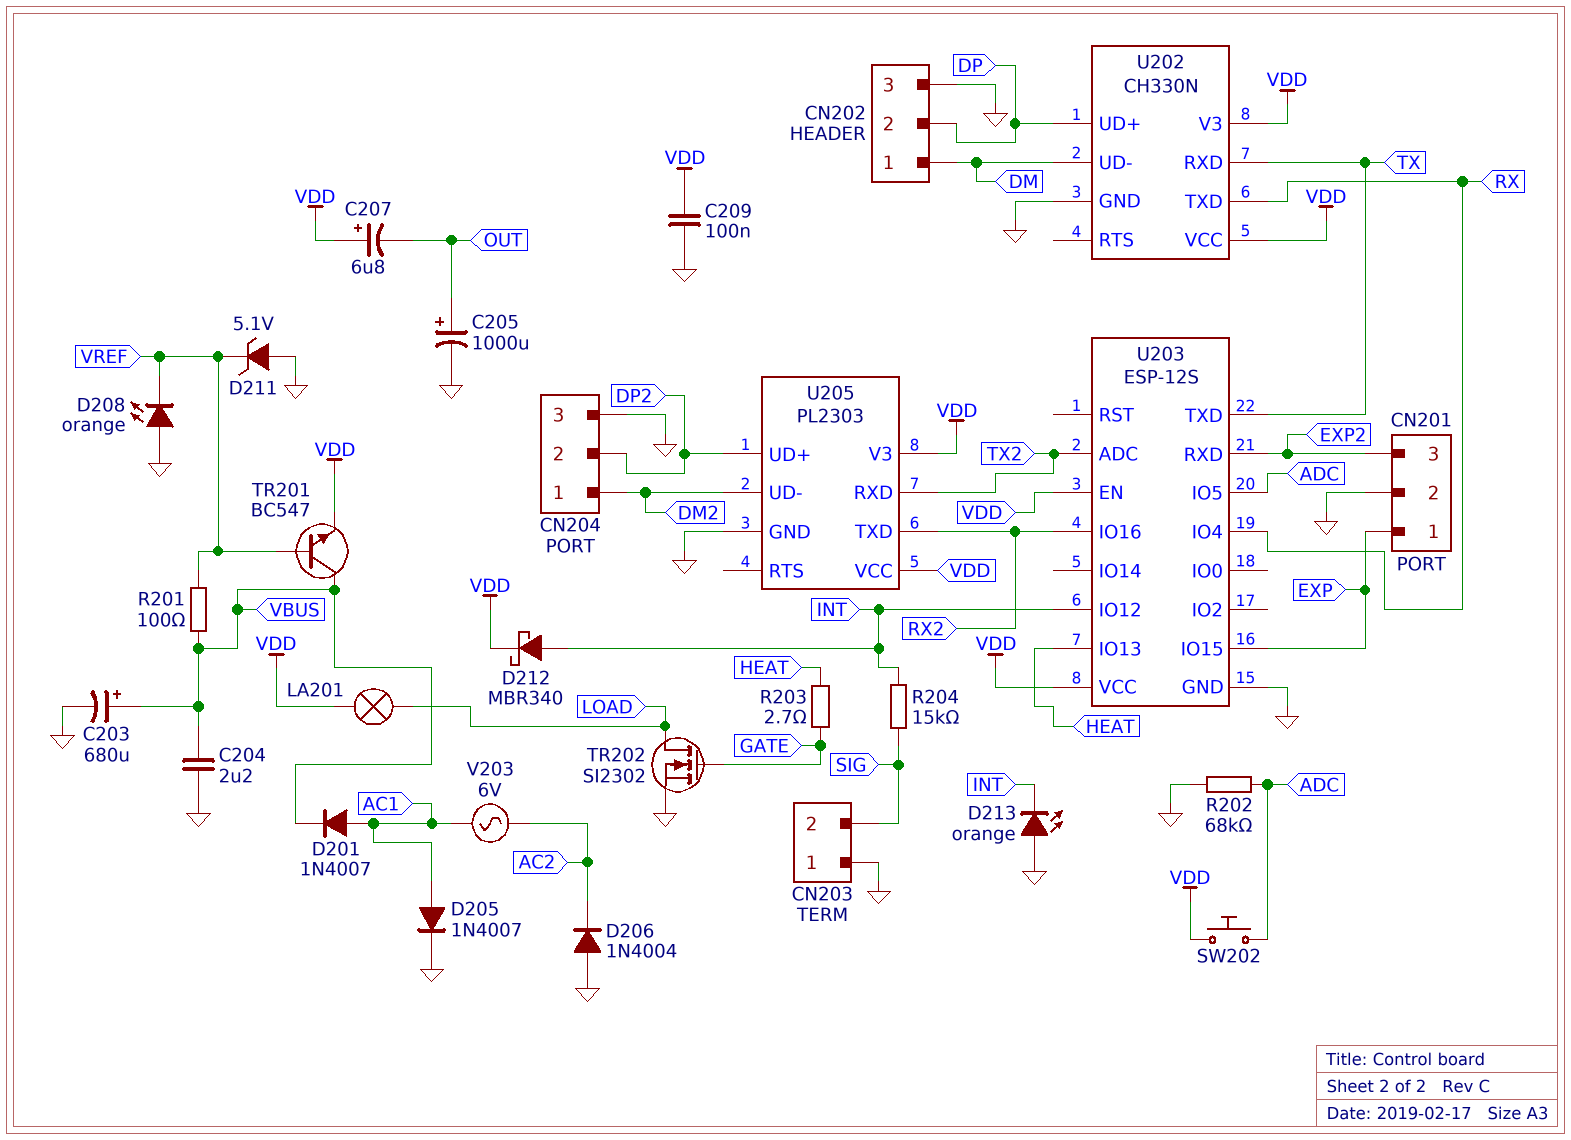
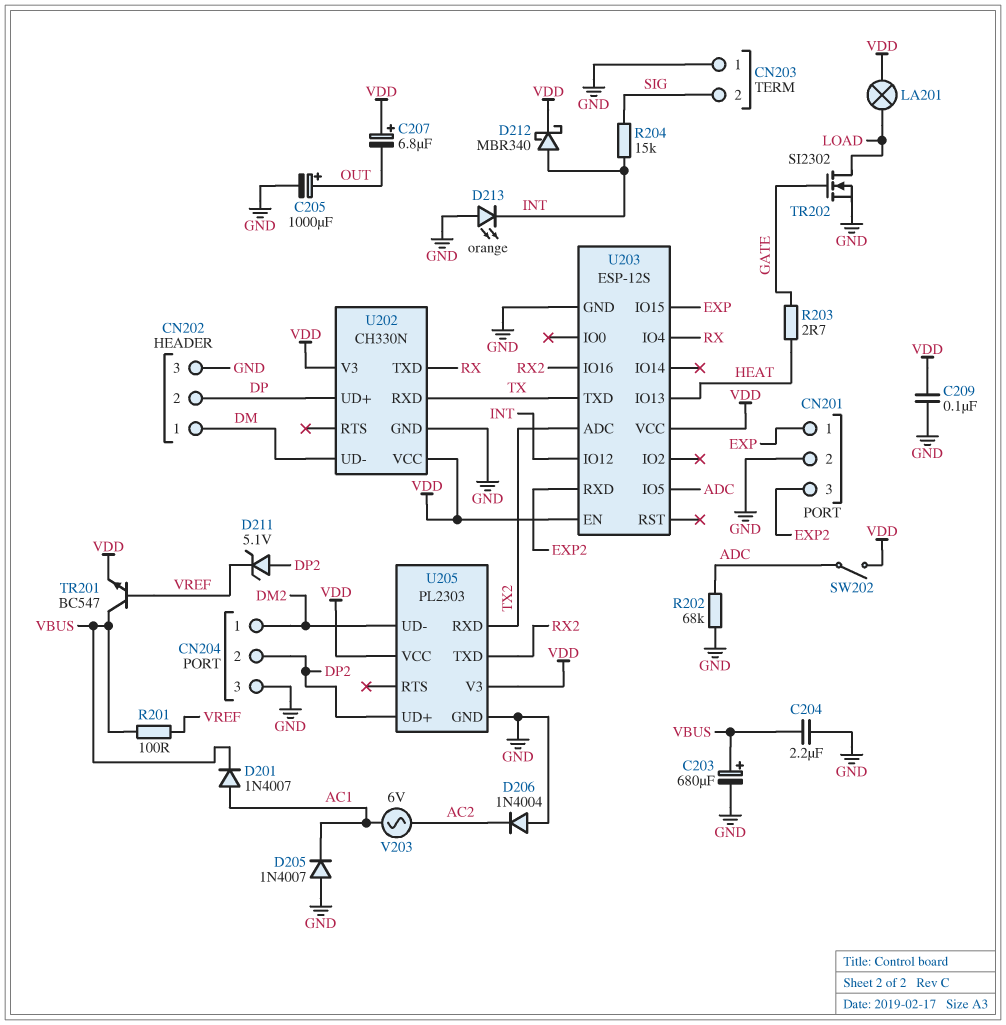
D205: diode 1N4007 (A AC1, K GND) -> diode 1N4007 (A GND, K AC1)
D208: LED orange (A GND, K VREF) -> none
D211: zener 5.1V (A GND, K VREF) -> zener 5.1V (A DP2, K VREF)
SW202: button (ADC, VDD) -> switch (ADC, VDD)

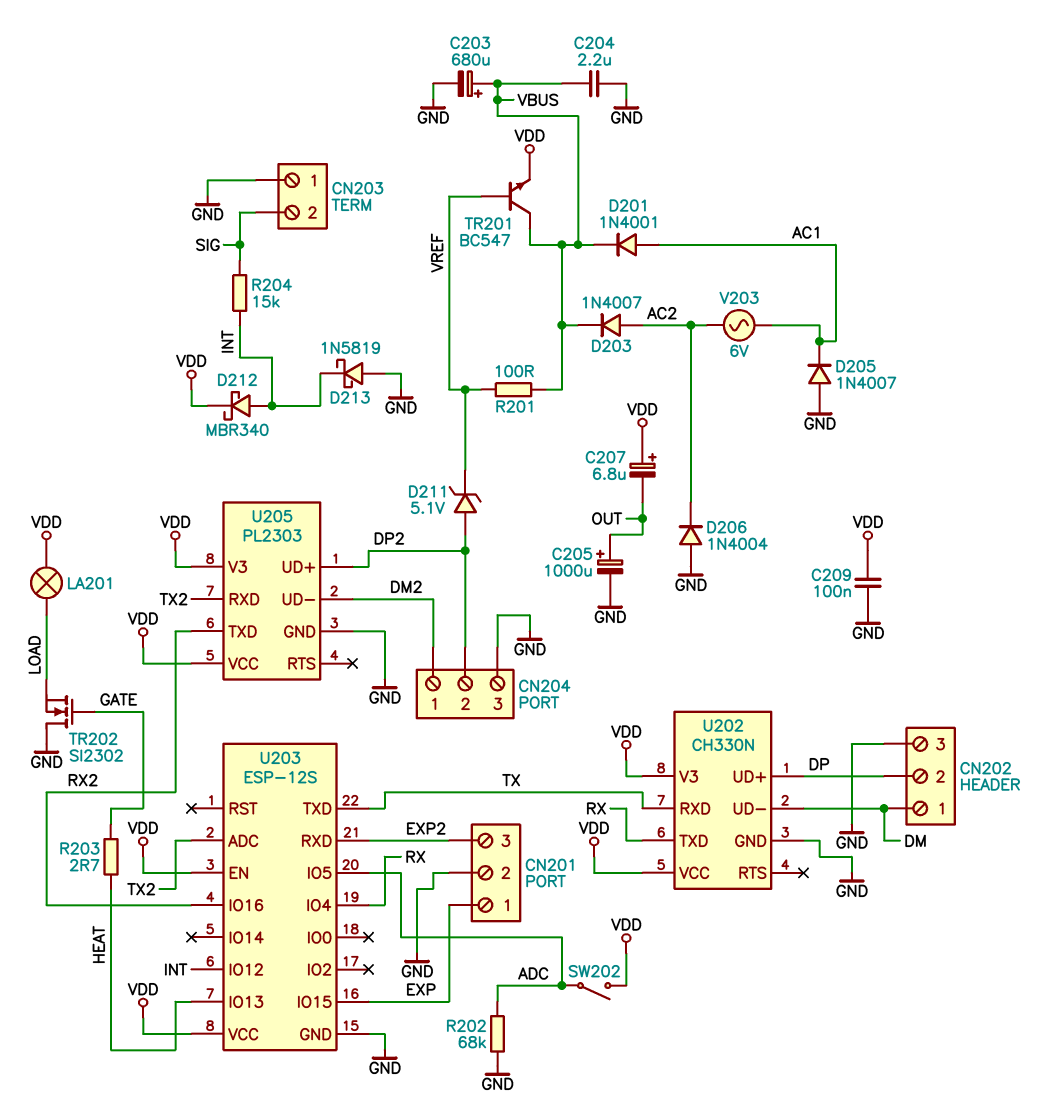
D201: diode 1N4007 (A AC1, K VBUS) -> diode 1N4001 (A AC1, K VBUS)
D203: none -> diode 1N4007 (A AC2, K VBUS)
D213: LED orange (A GND, K INT) -> schottky 1N5819 (A GND, K INT)
TR202: NMOS SI2302 (G GATE, D LOAD, S GND) -> NMOS SI2302 (G GATE, D GND, S LOAD)

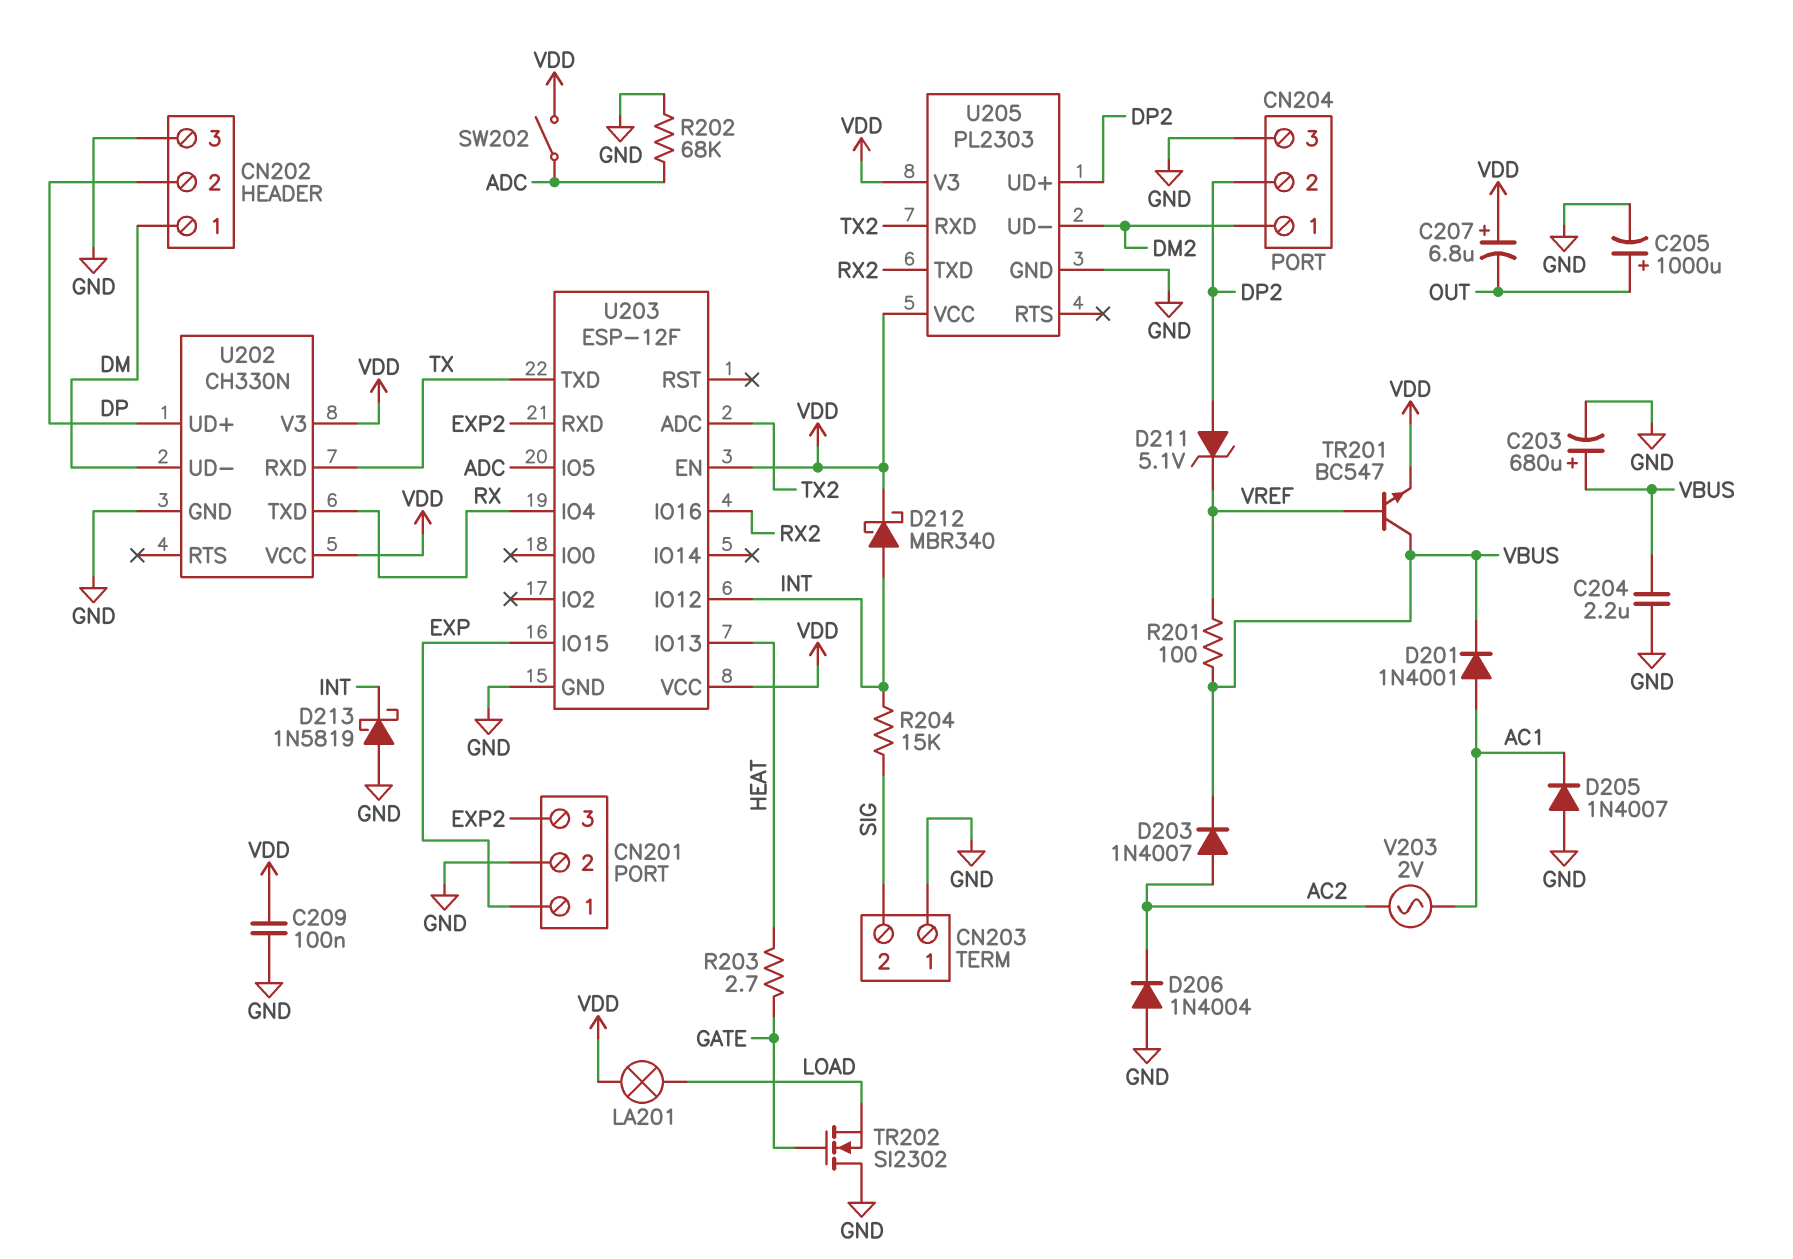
U203: ESP-12S -> ESP-12F
V203: AC 6V (AC1, AC2) -> AC 2V (AC1, AC2)

